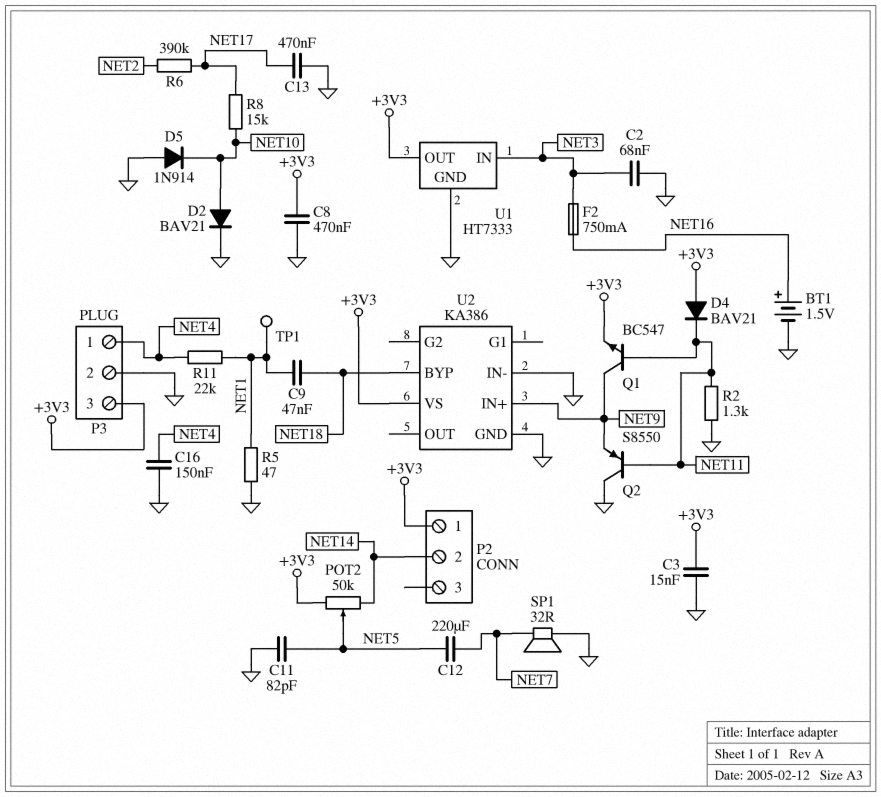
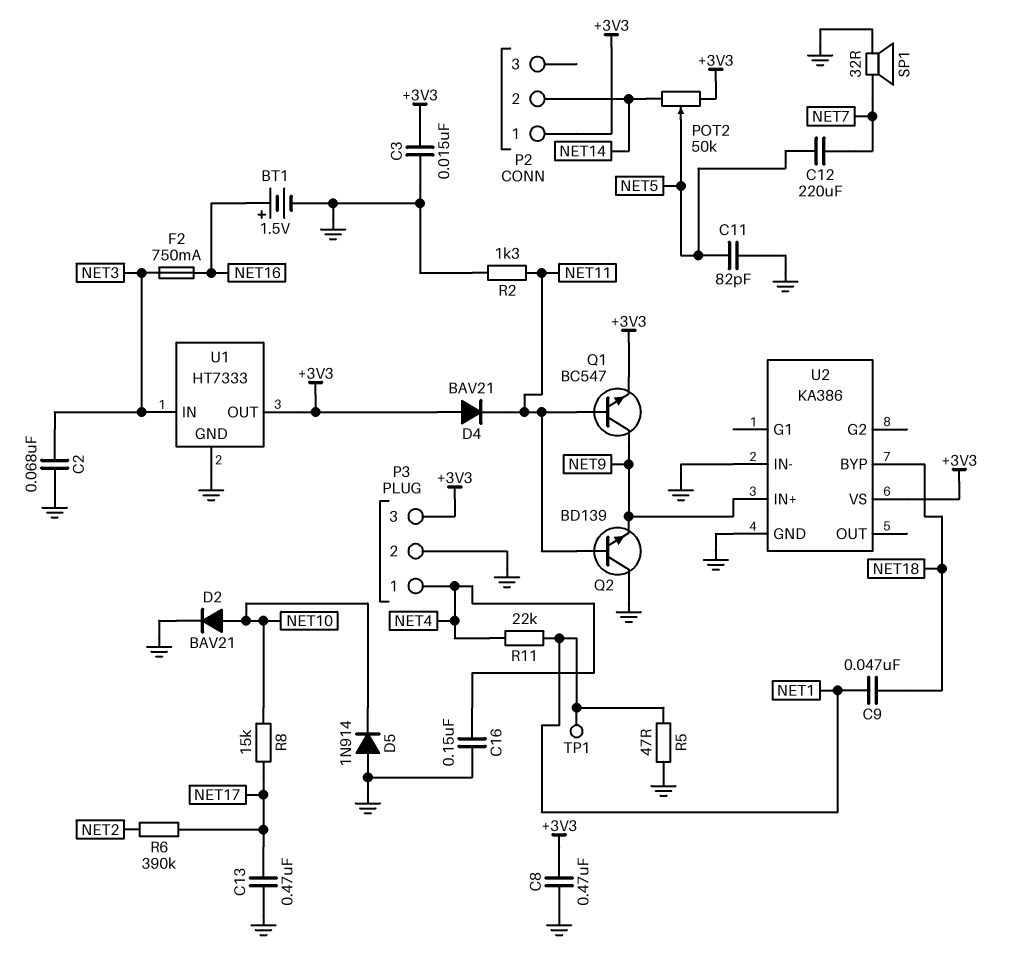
Q2: PNP S8550 (B NET11, C GND, E NET9) -> NPN BD139 (B NET11, C GND, E NET9)

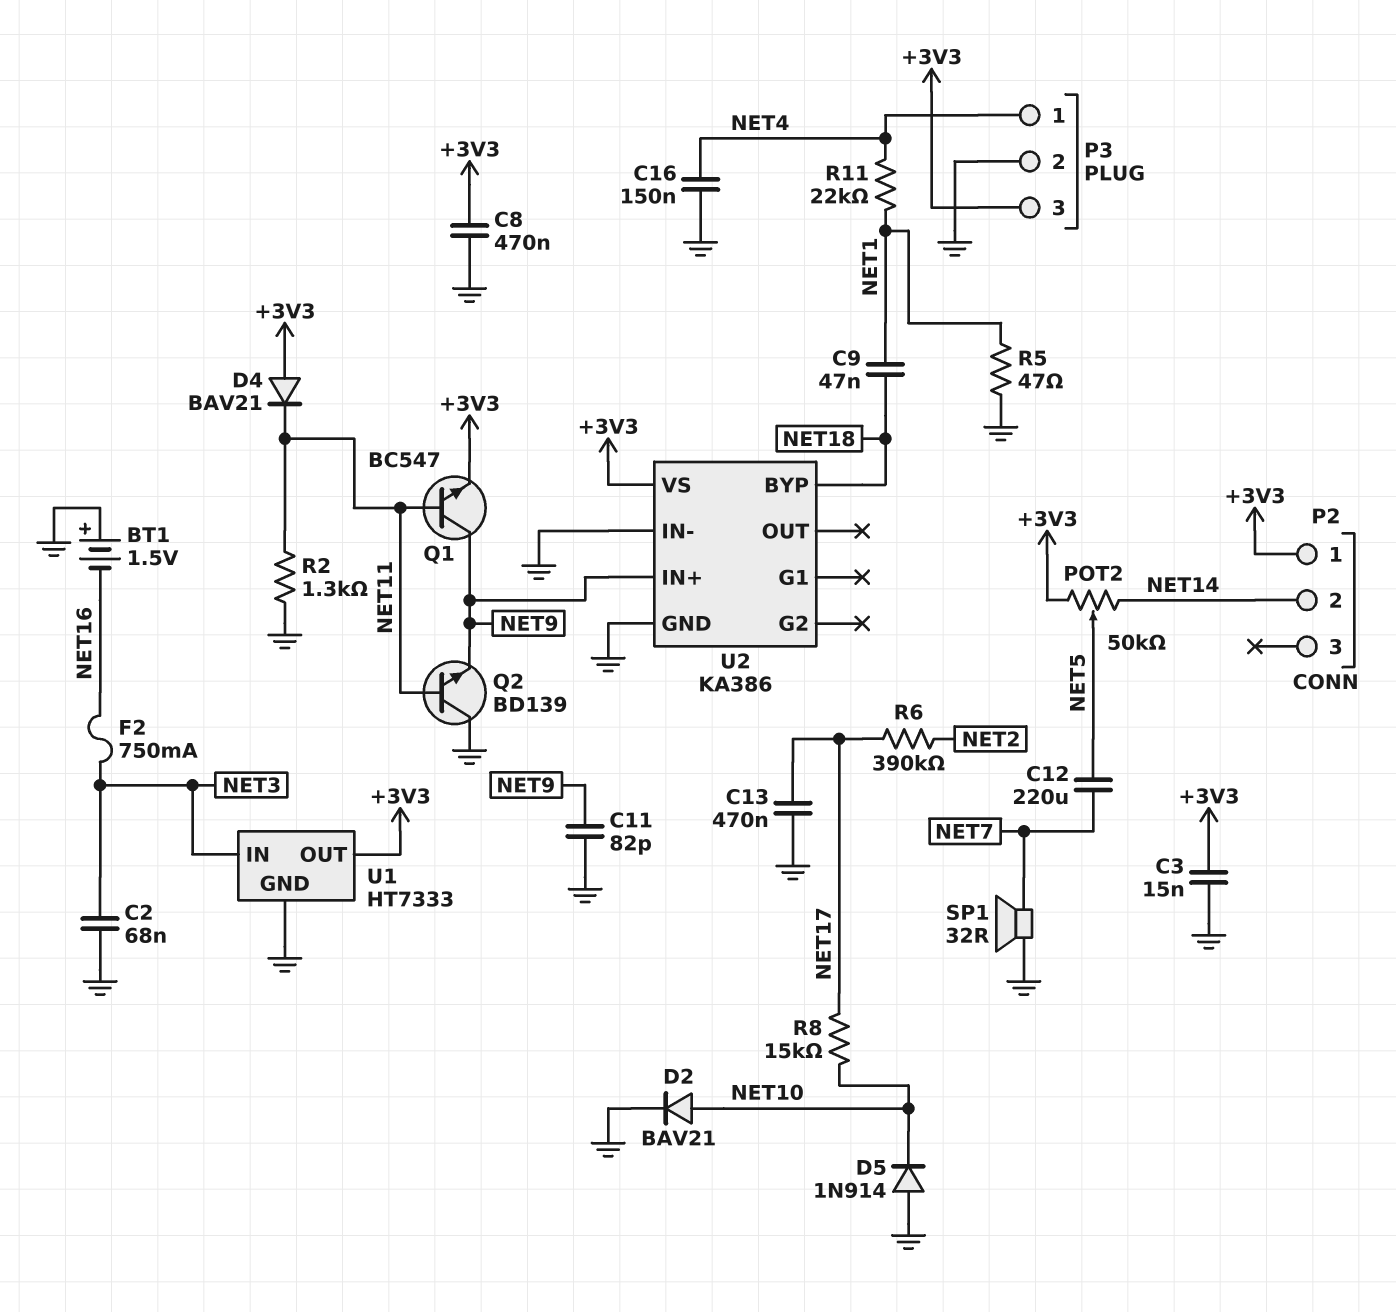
BT1: 1.5V (plus NET16, minus GND) -> 1.5V (plus GND, minus NET16)
C11: 82pF (GND, NET5) -> 82pF (GND, NET9)
TP1: test point (NET1) -> none

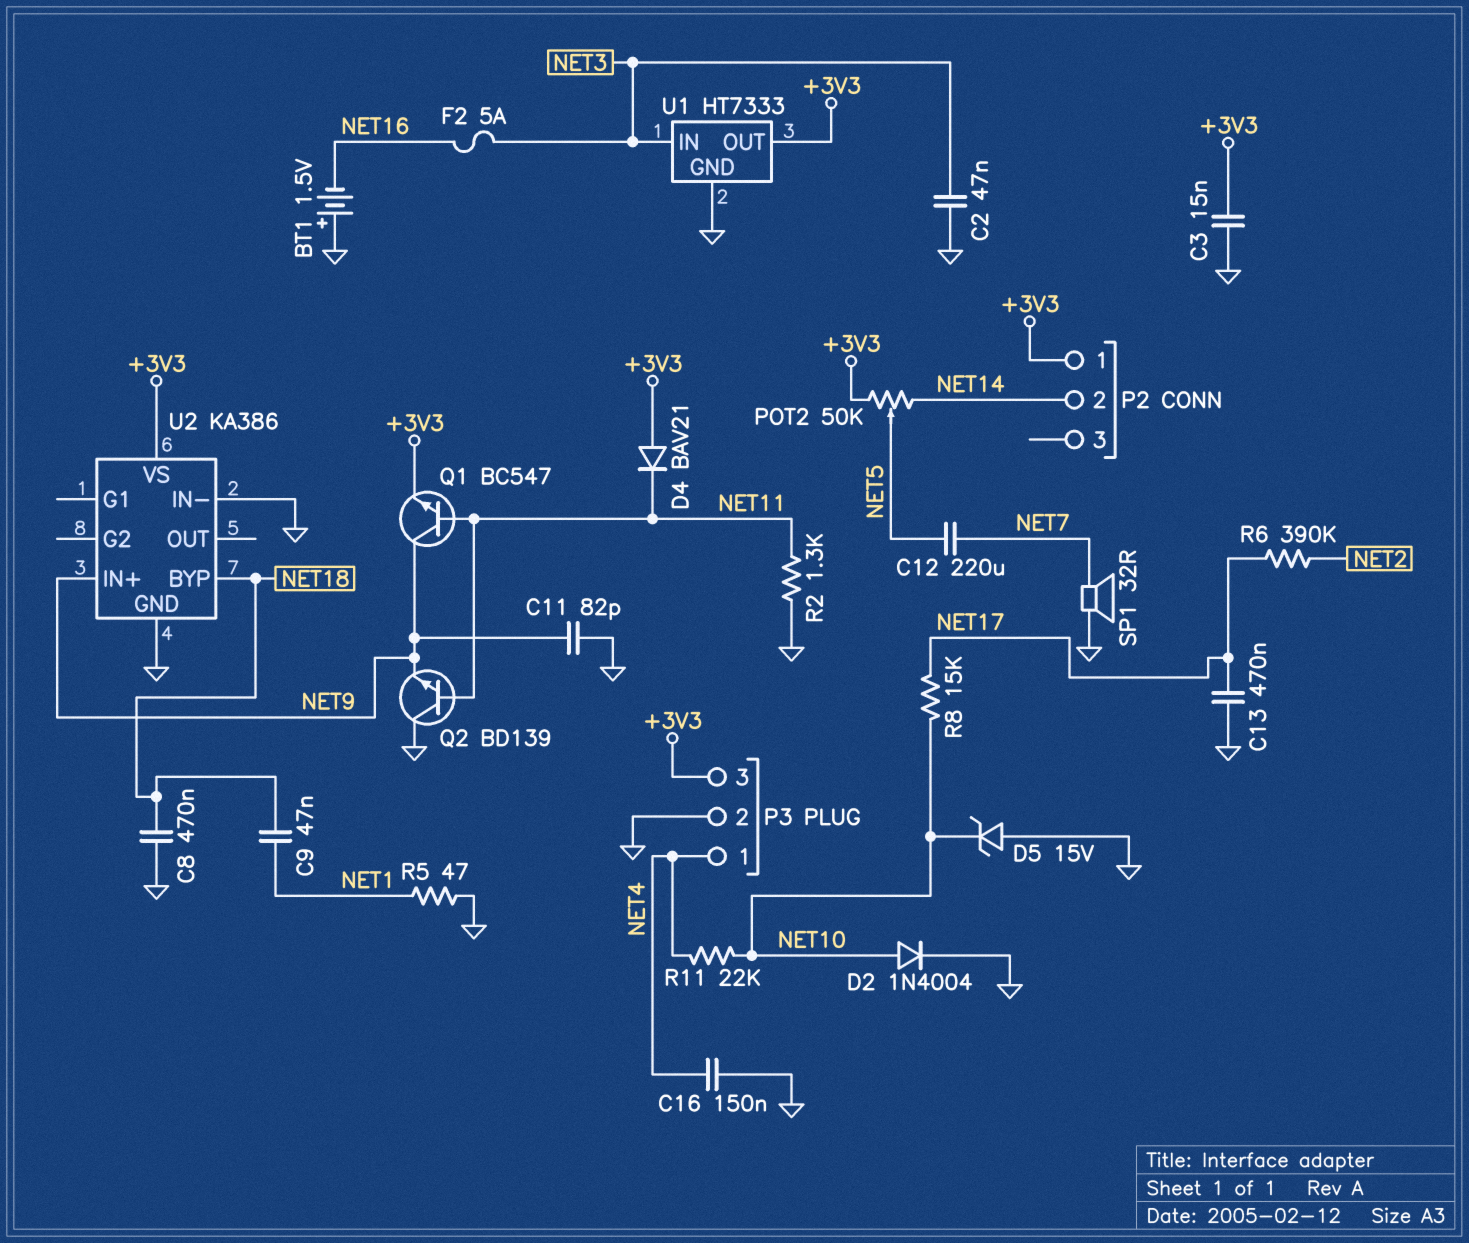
C2: 68nF (GND, NET3) -> 47nF (GND, NET3)
C8: 470nF (+3V3, GND) -> 470nF (GND, NET18)
D2: diode BAV21 (A NET10, K GND) -> diode 1N4004 (A NET10, K GND)
D5: diode 1N914 (A GND, K NET10) -> zener 15V (A GND, K NET10)
F2: 750mA (NET3, NET16) -> 5A (NET3, NET16)
R11: 22k (NET1, NET4) -> 22k (NET4, NET10)

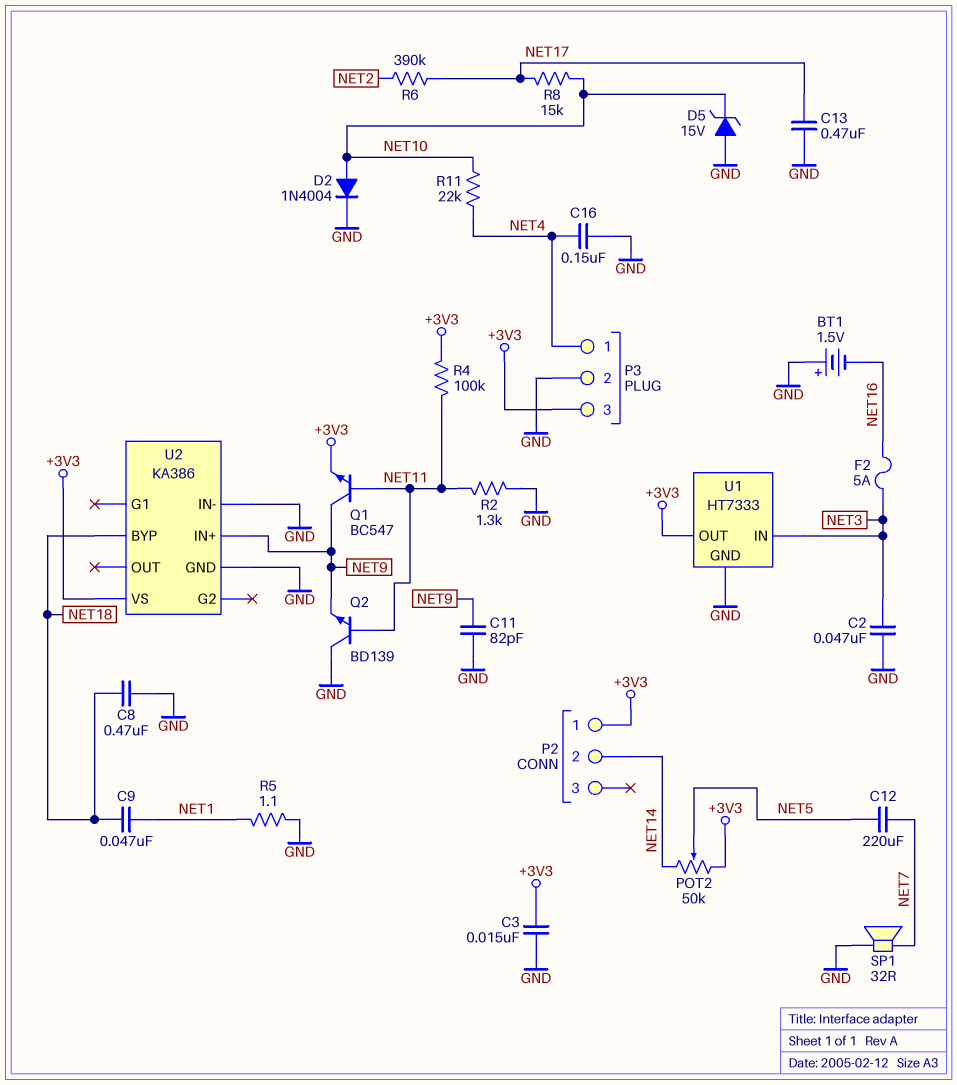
D4: diode BAV21 (A +3V3, K NET11) -> none
R4: none -> 100k (+3V3, NET11)
R5: 47 (GND, NET1) -> 1.1 (GND, NET1)

